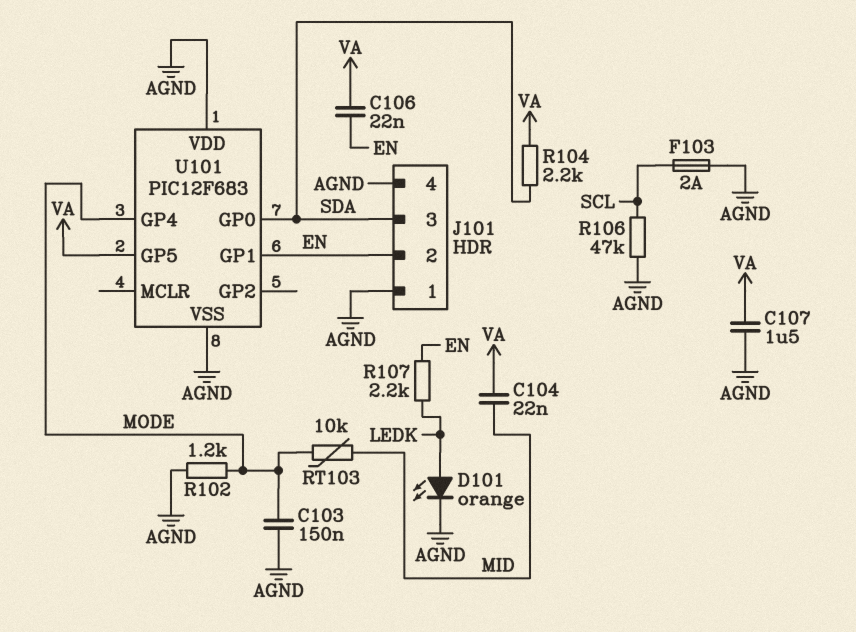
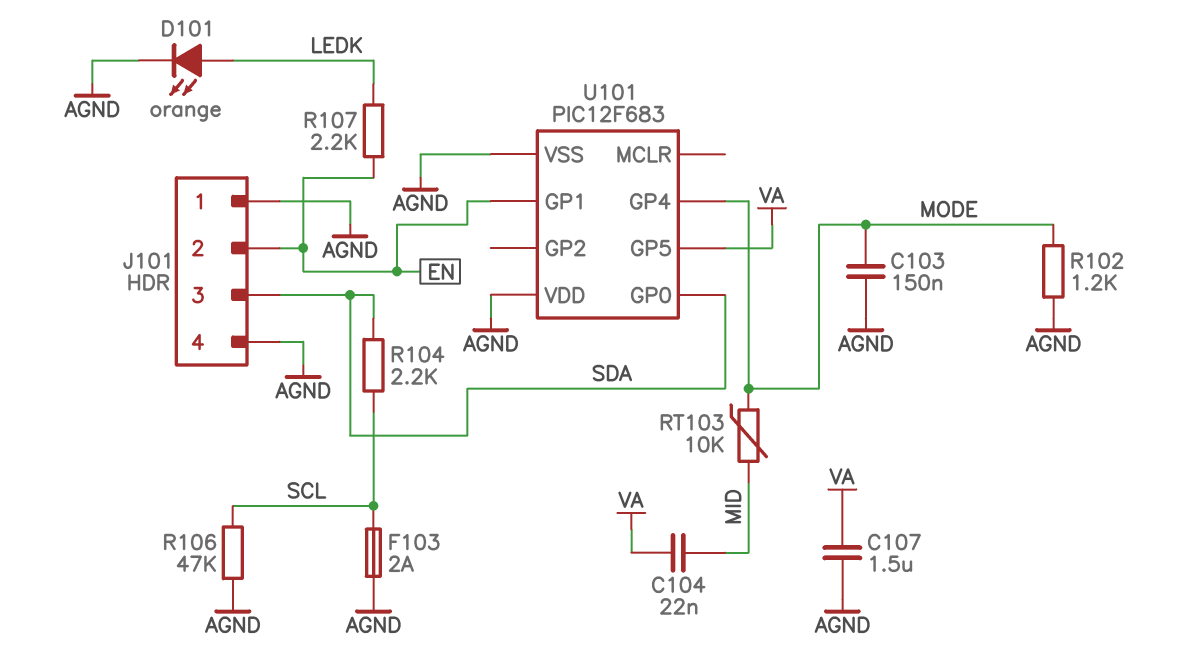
C106: 22nF (EN, VA) -> none
R104: 2.2k (SDA, VA) -> 2.2k (SCL, SDA)

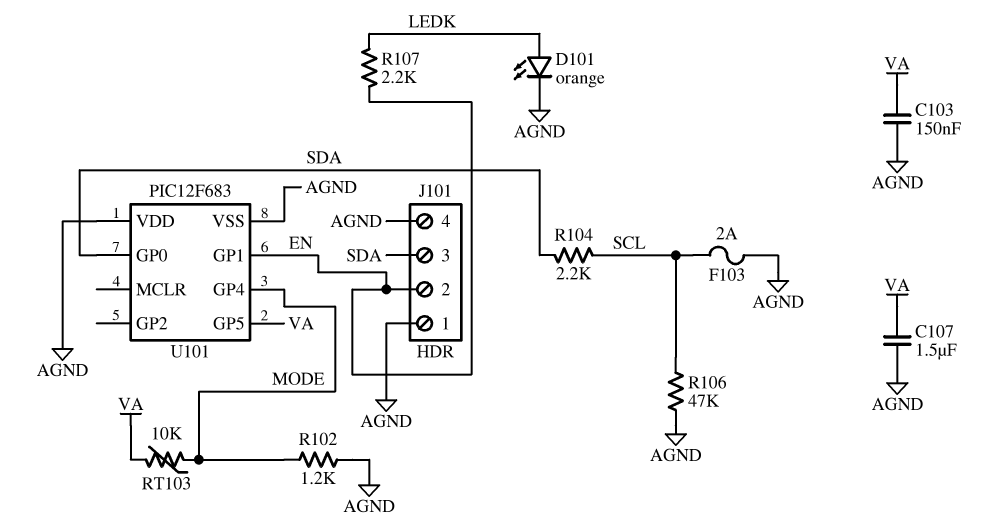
C103: 150nF (AGND, MODE) -> 150nF (AGND, VA)
C104: 22nF (MID, VA) -> none
RT103: 10k (MID, MODE) -> 10k (MODE, VA)

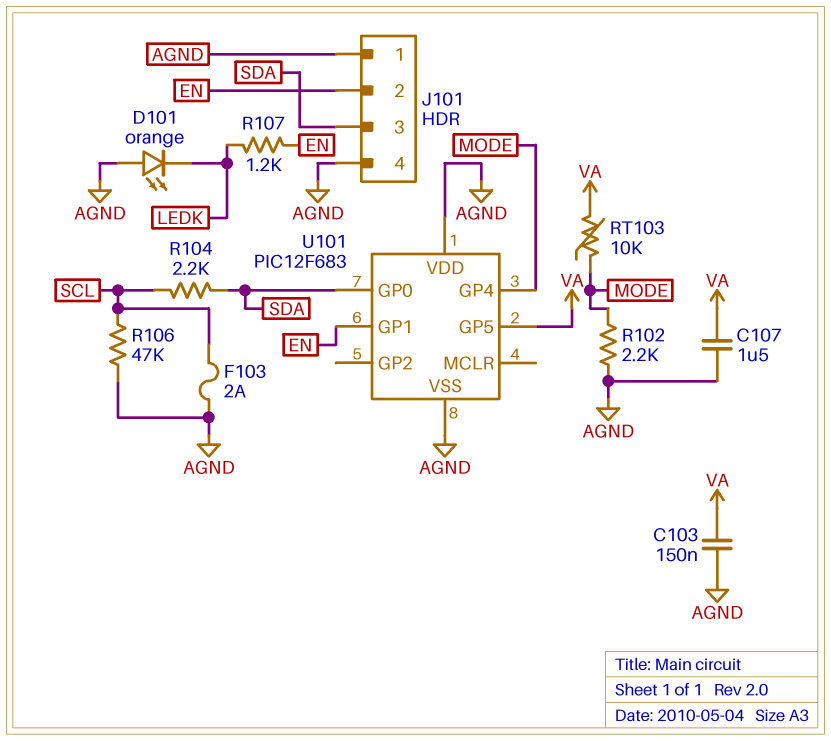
D101: LED orange (A LEDK, K AGND) -> LED orange (A AGND, K LEDK)
R102: 1.2k (AGND, MODE) -> 2.2k (AGND, MODE)
R107: 2.2k (EN, LEDK) -> 1.2k (EN, LEDK)

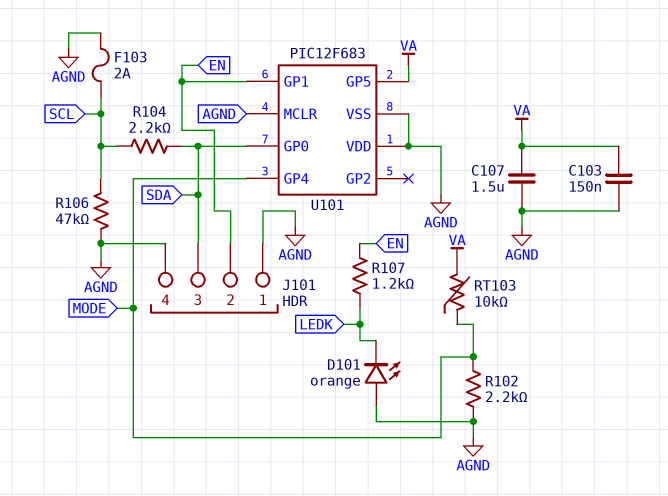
U101 pin MCLR: none -> AGND

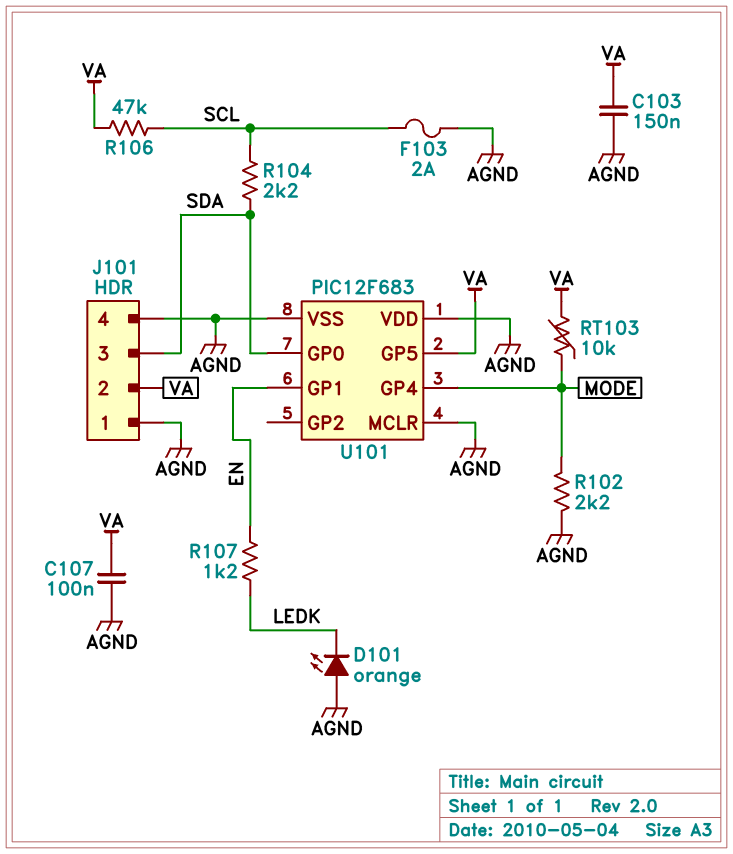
C107: 1.5uF (AGND, VA) -> 100nF (AGND, VA)
J101 pin 2: EN -> VA
R106: 47k (AGND, SCL) -> 47k (SCL, VA)

